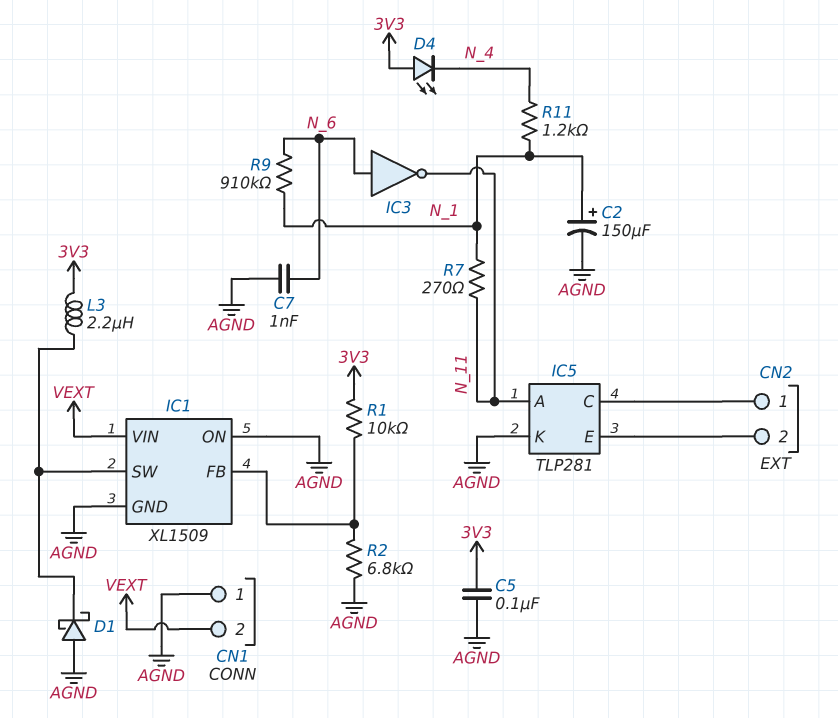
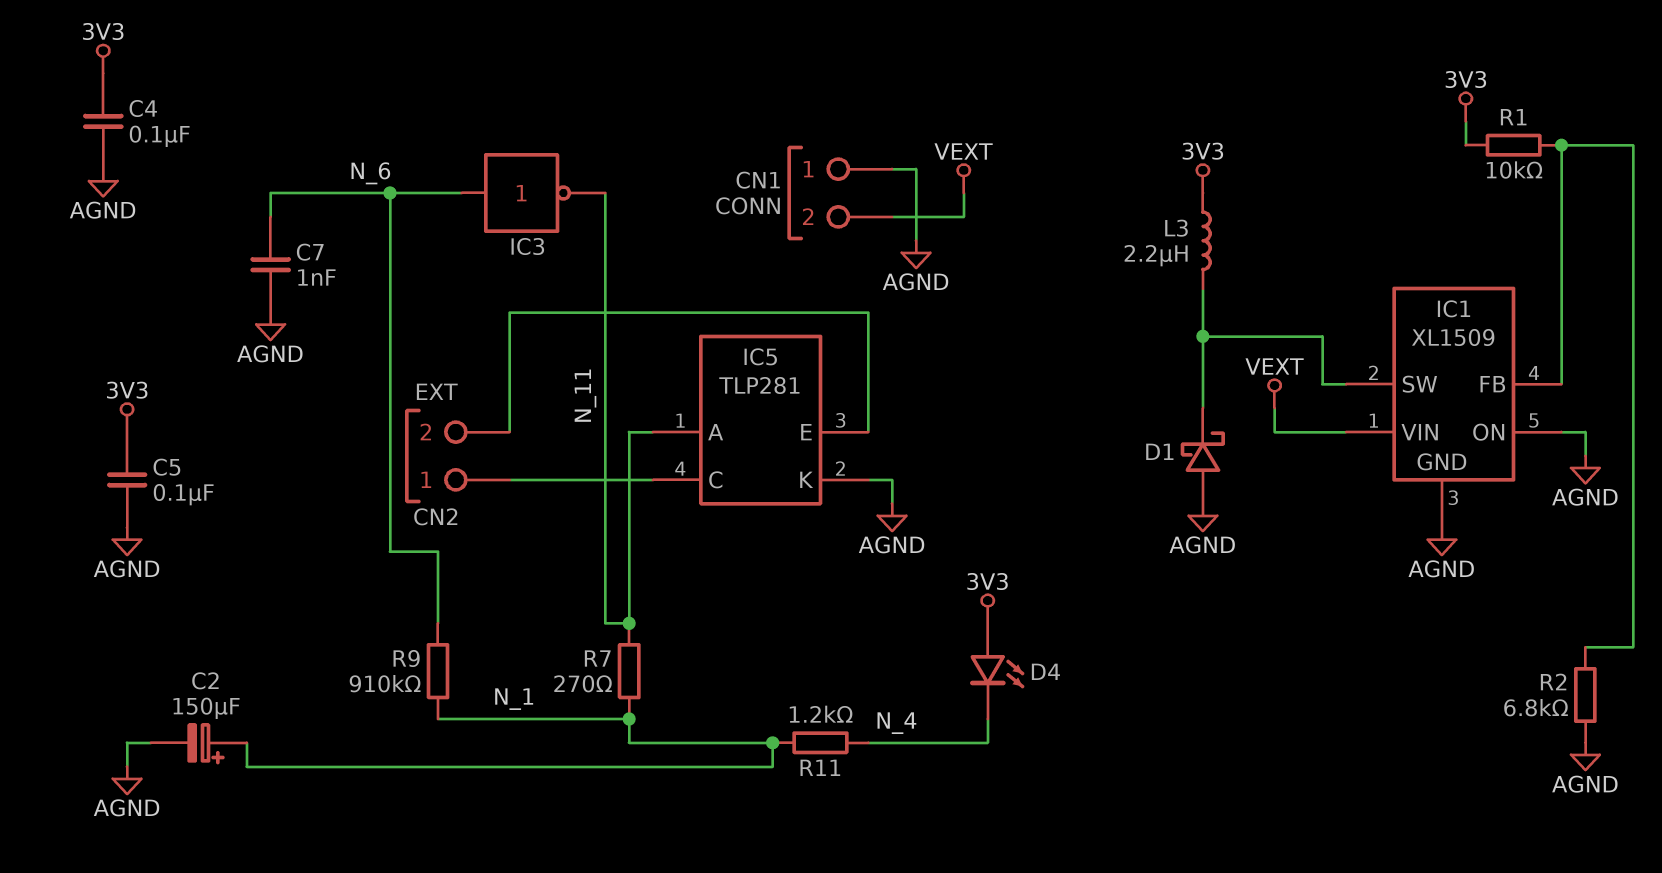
C4: none -> 100nF (3V3, AGND)

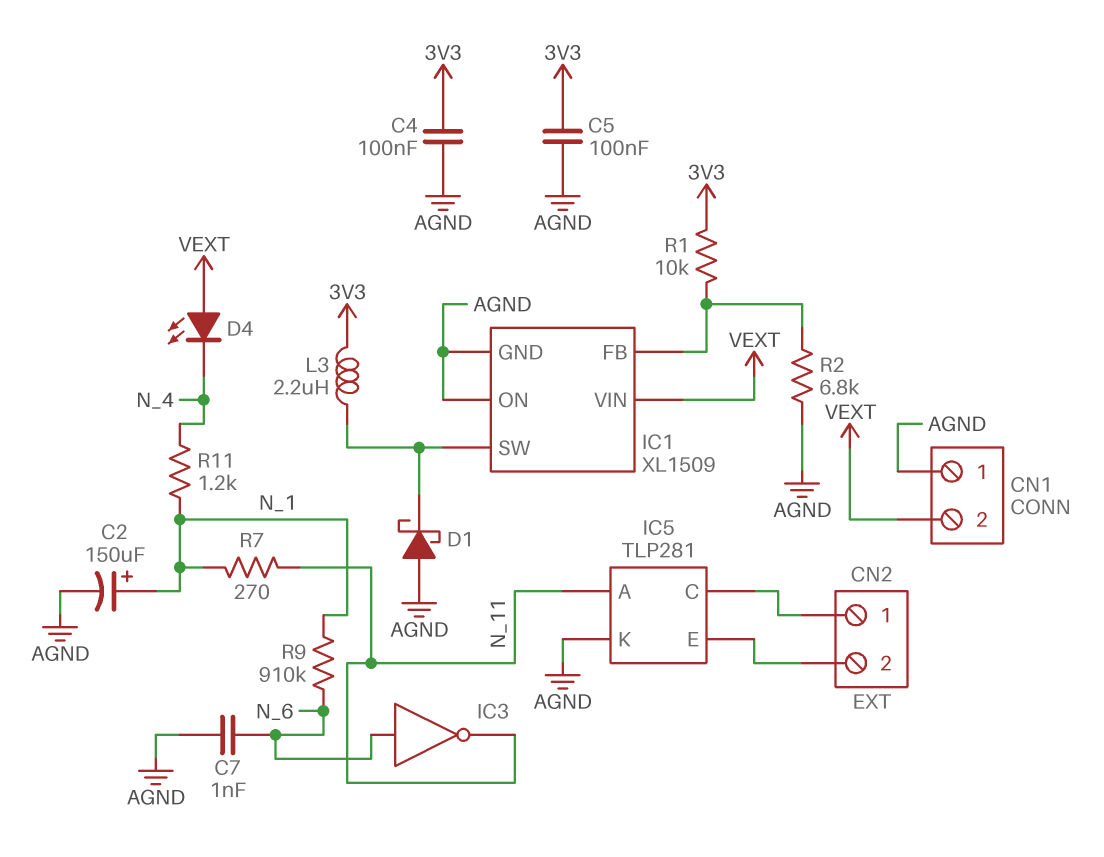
D4: LED (A 3V3, K N_4) -> LED (A VEXT, K N_4)

